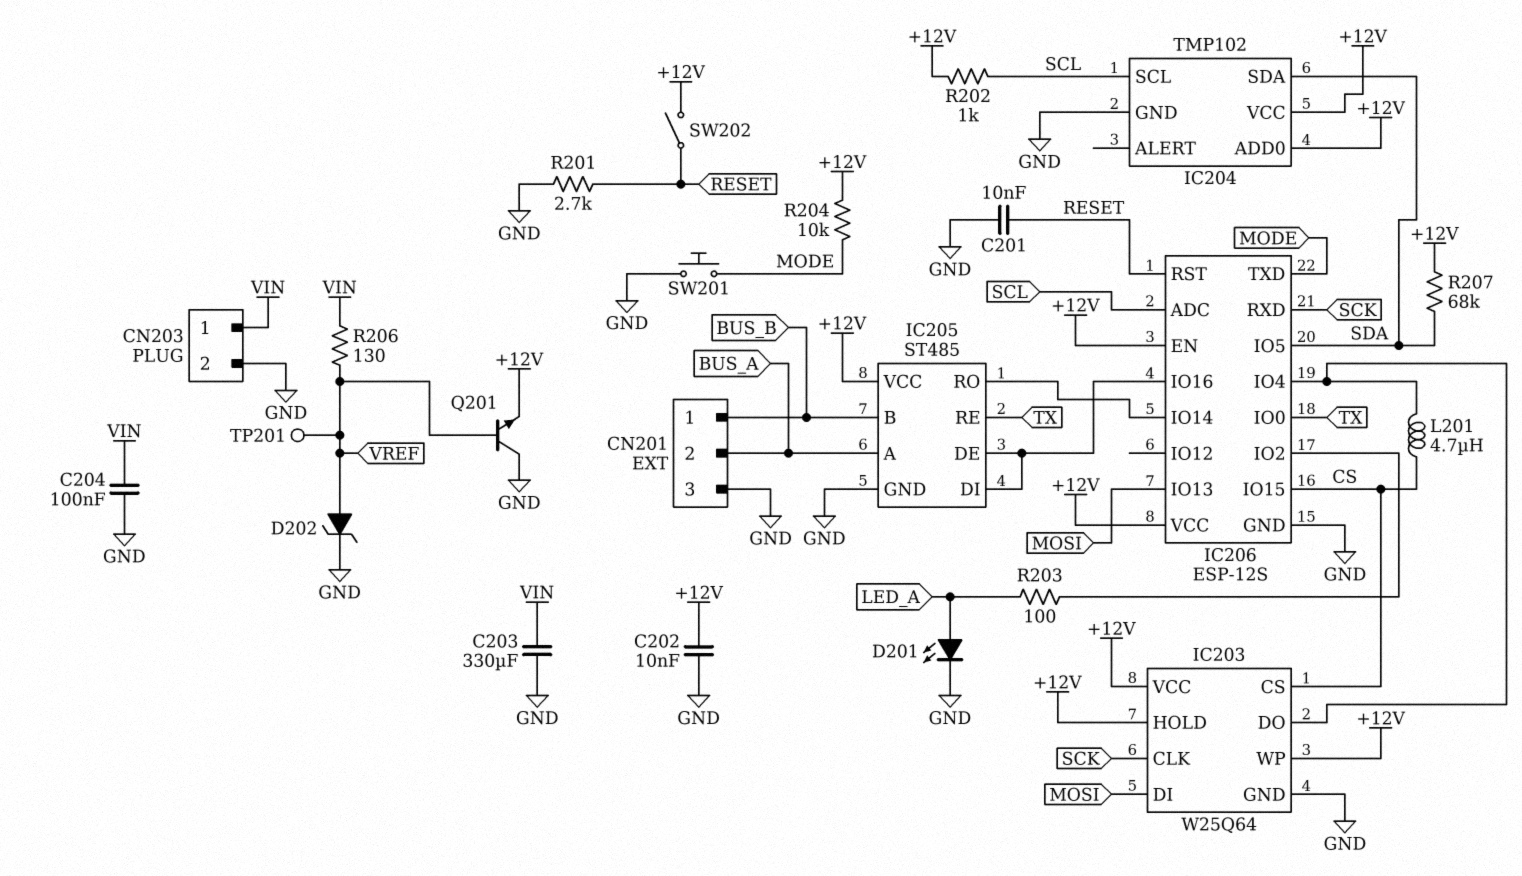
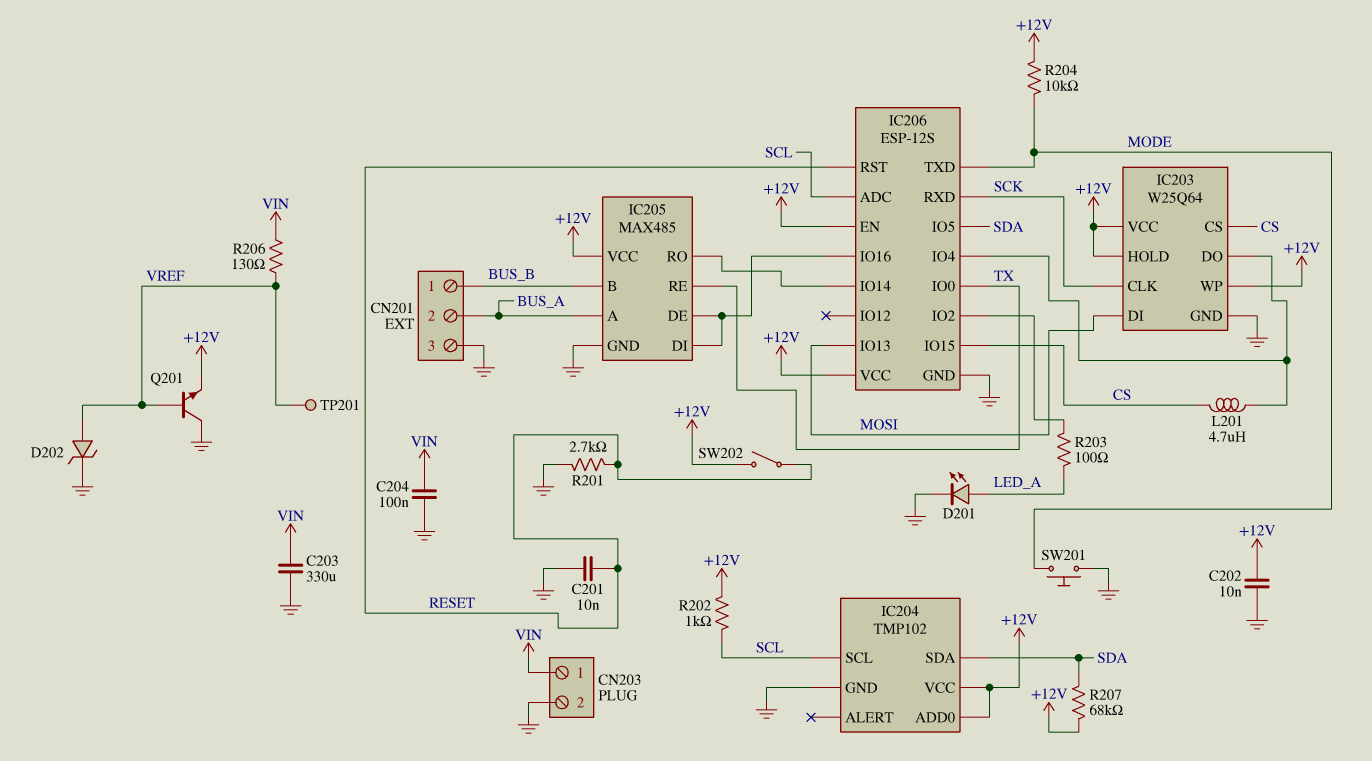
IC205: ST485 -> MAX485

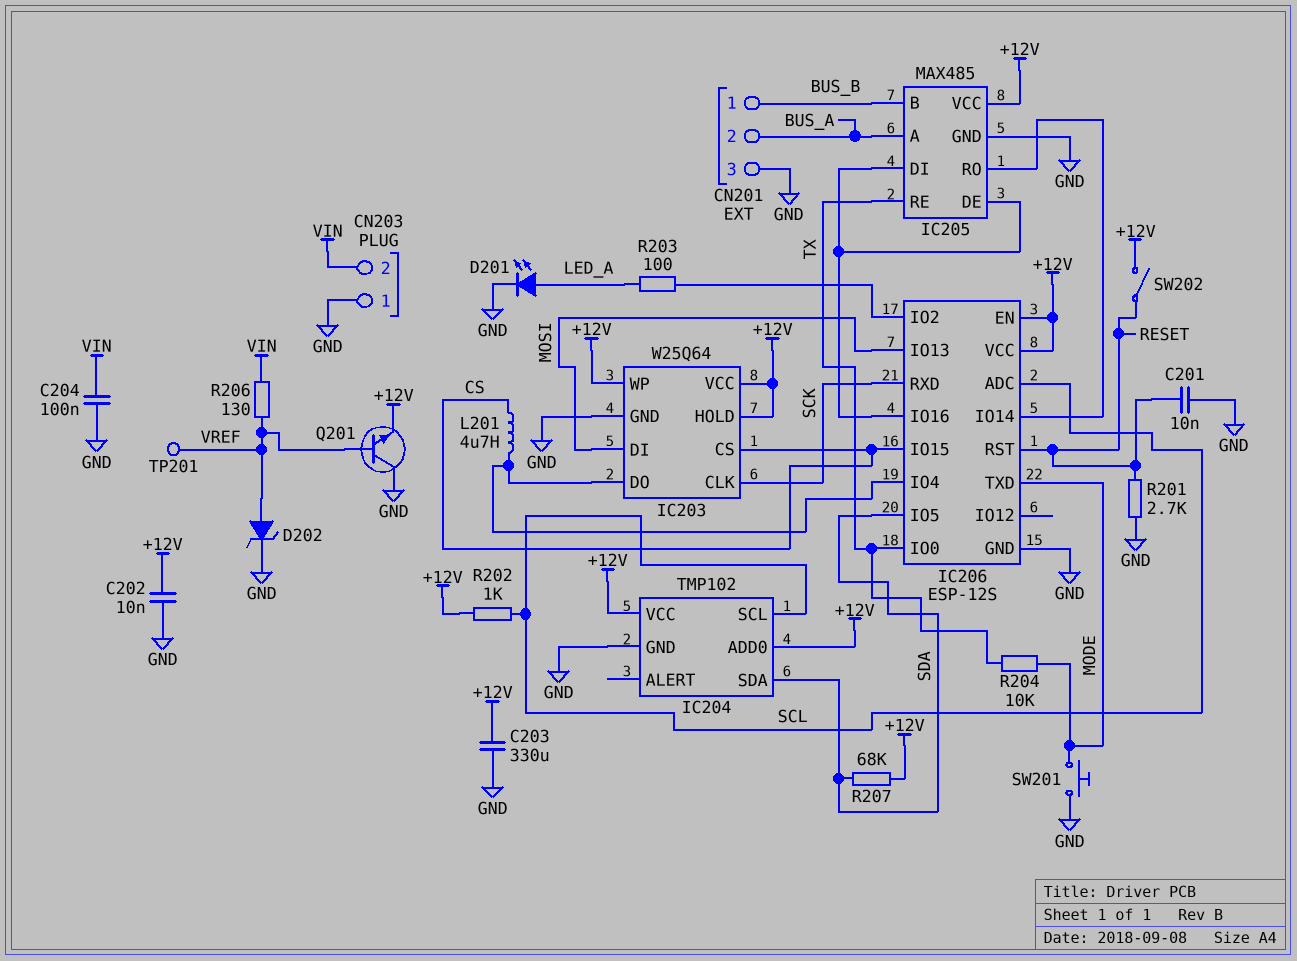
C203: 330uF (GND, VIN) -> 330uF (+12V, GND)
CN203 pin 1: VIN -> GND
CN203 pin 2: GND -> VIN
R204: 10k (+12V, MODE) -> 10k (MODE, TX)

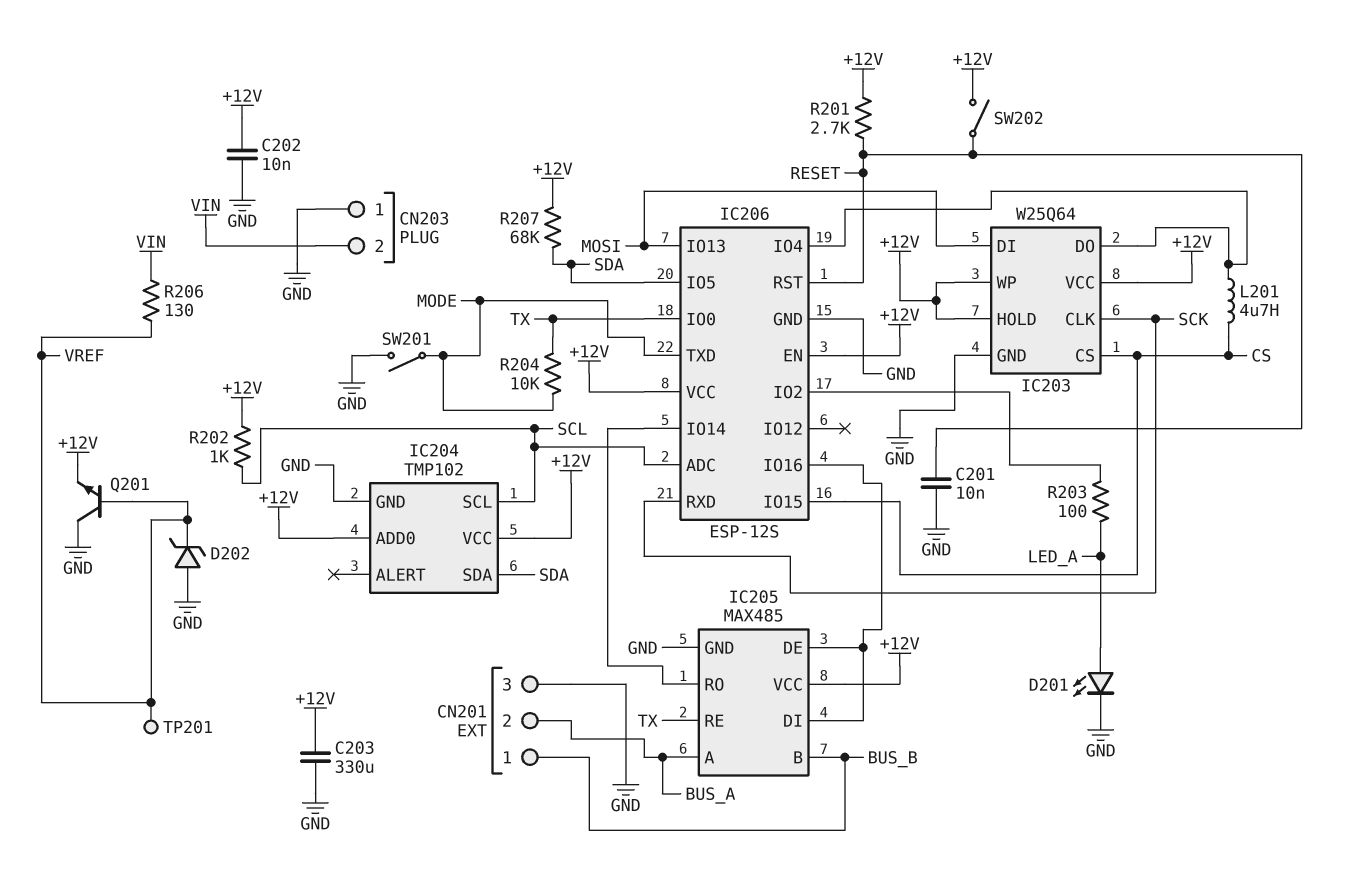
C204: 100nF (GND, VIN) -> none
D202: zener (A VREF, K GND) -> zener (A GND, K VREF)
R201: 2.7k (GND, RESET) -> 2.7k (+12V, RESET)
SW201: button (GND, MODE) -> switch (GND, MODE)

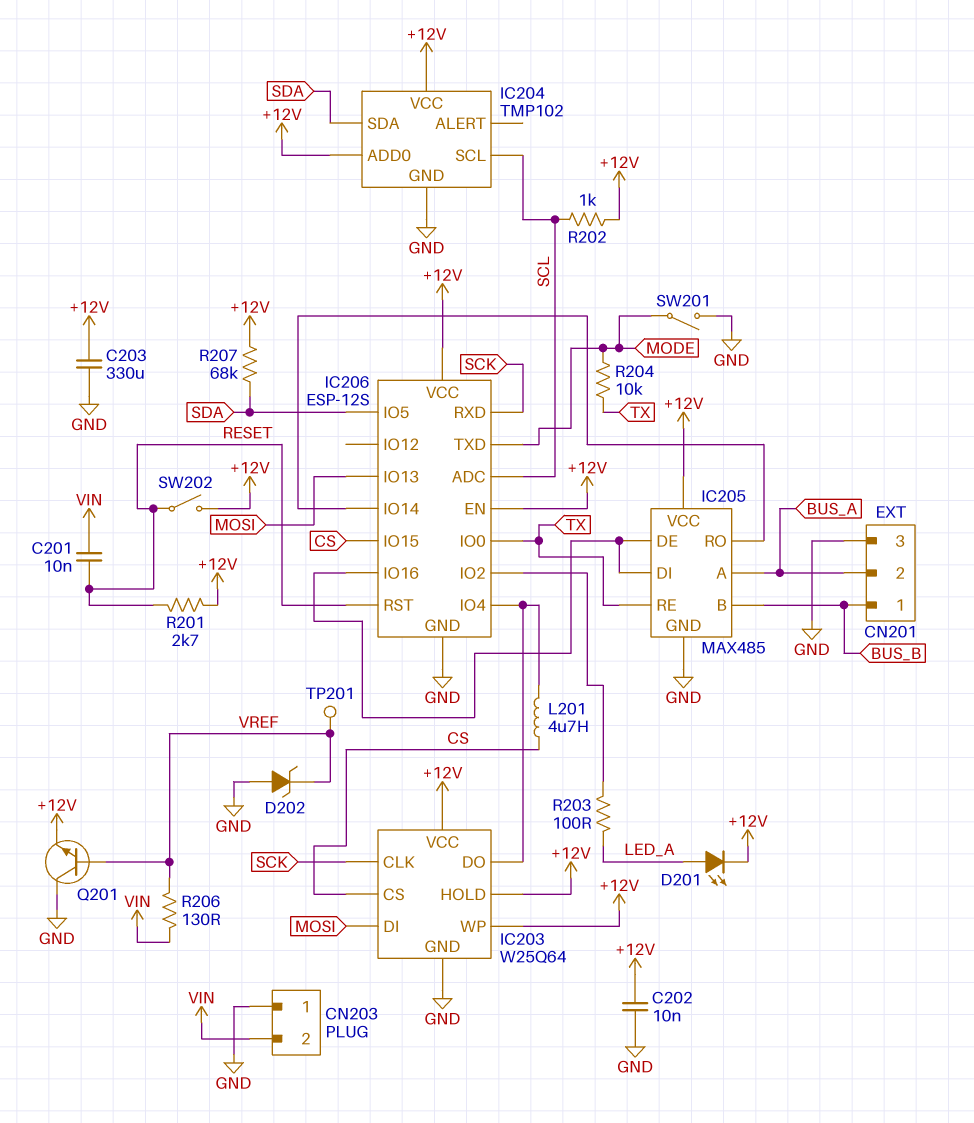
C201: 10nF (GND, RESET) -> 10nF (RESET, VIN)
D201: LED (A LED_A, K GND) -> LED (A LED_A, K +12V)

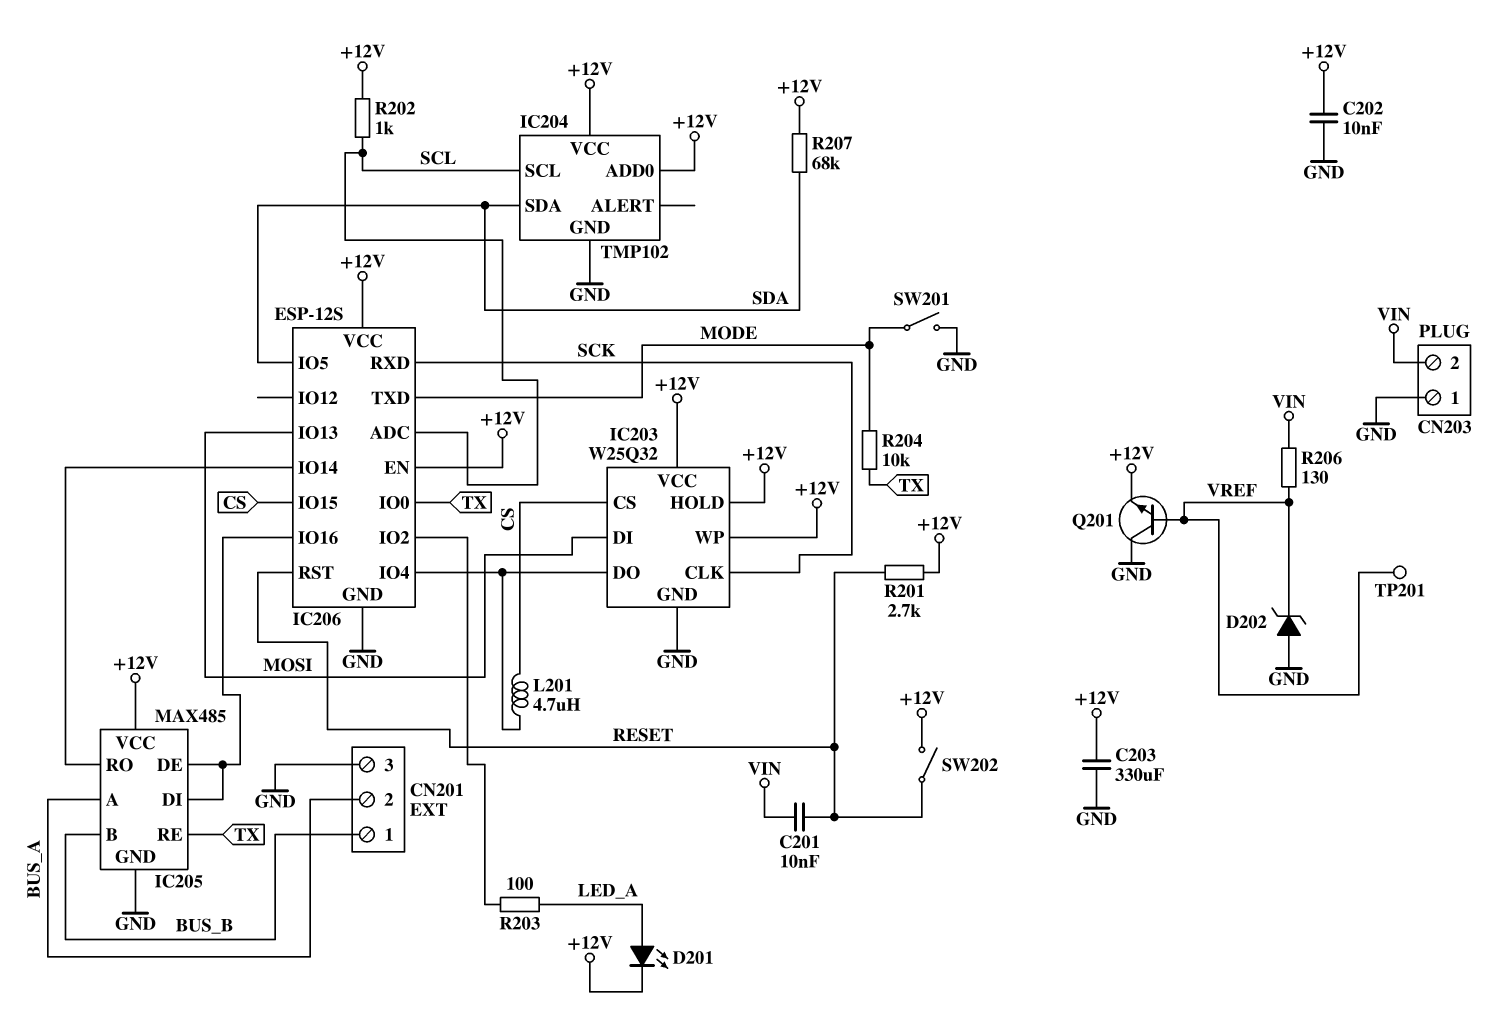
IC203: W25Q64 -> W25Q32

